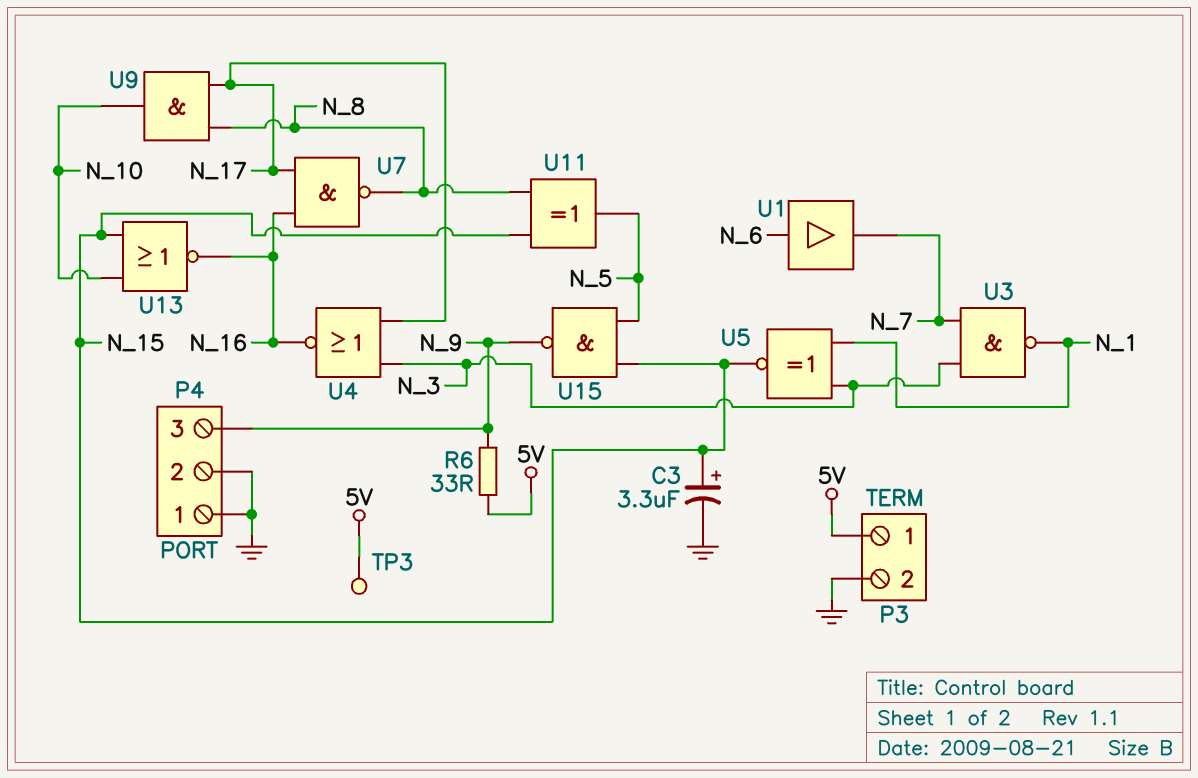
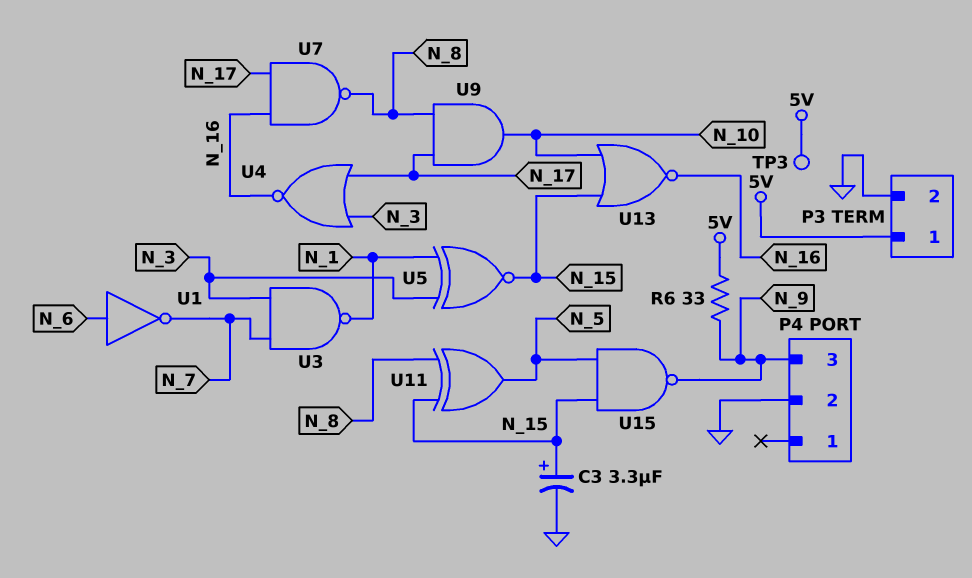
P4 pin 1: GND -> none
U1: buffer (in N_6, out N_7) -> NOT (in N_6, out N_7)

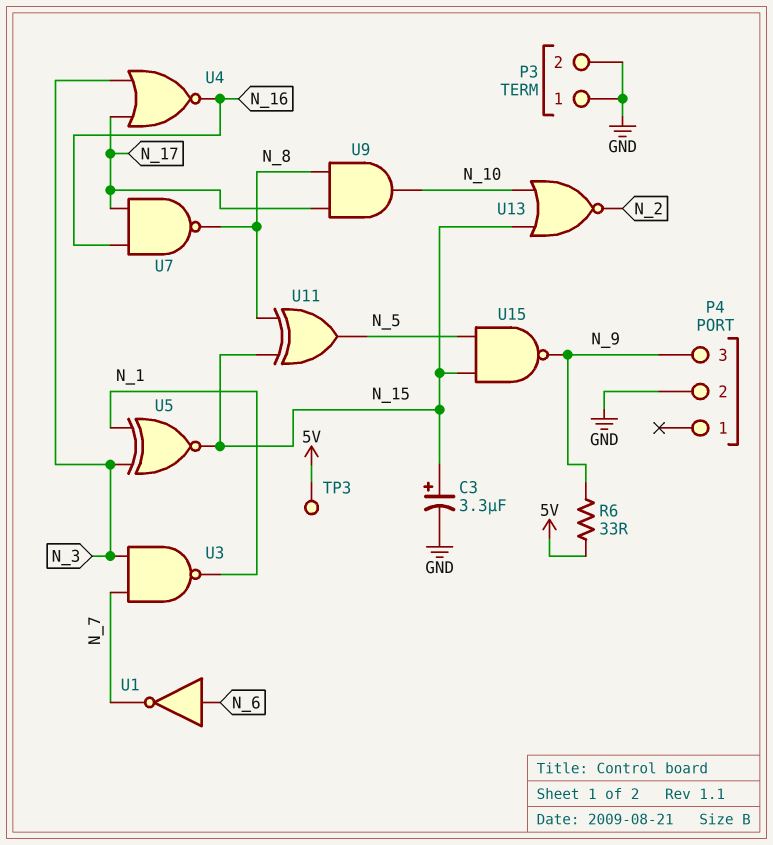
P3 pin 1: 5V -> GND
U13: NOR (in N_10, in N_15, out N_16) -> NOR (in N_10, in N_15, out N_2)

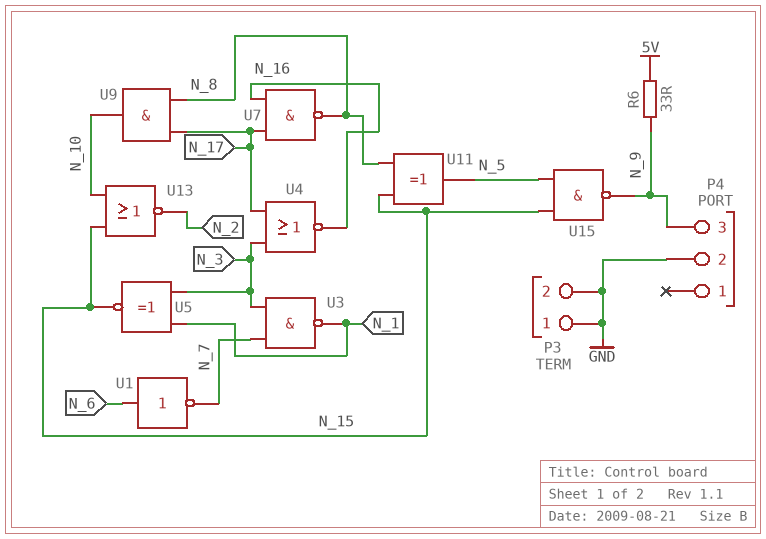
C3: 3.3uF (plus N_15, minus GND) -> none
TP3: test point (5V) -> none

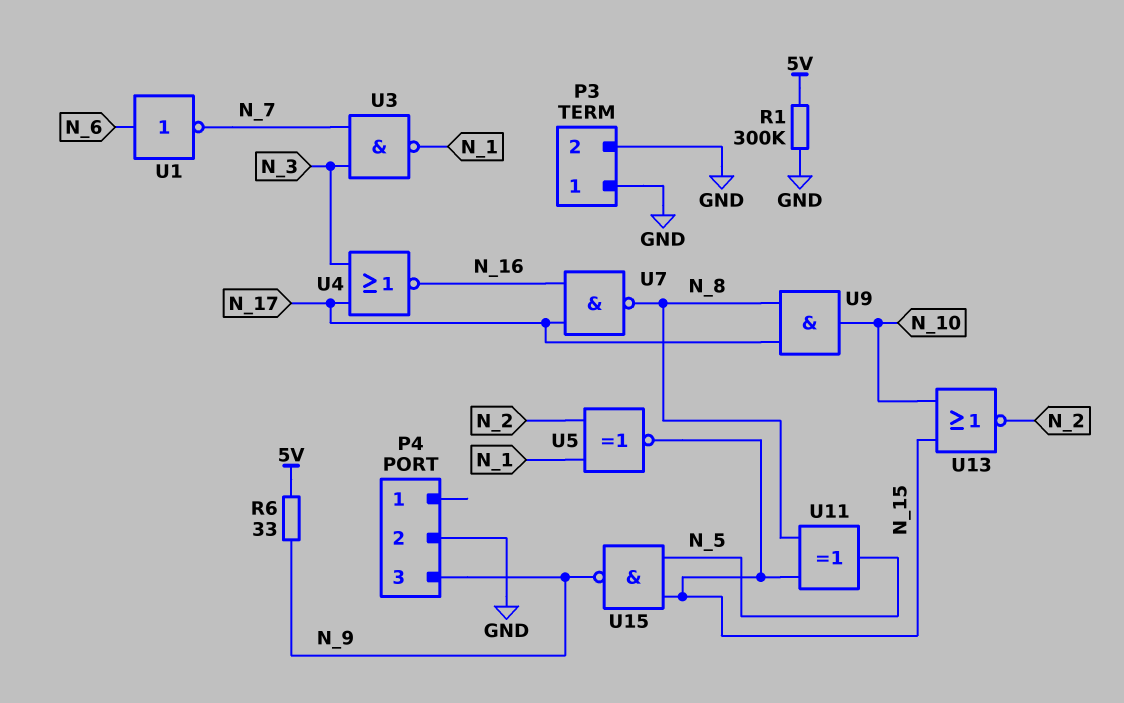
R1: none -> 300k (5V, GND)
U5: XNOR (in N_1, in N_3, out N_15) -> XNOR (in N_1, in N_2, out N_15)

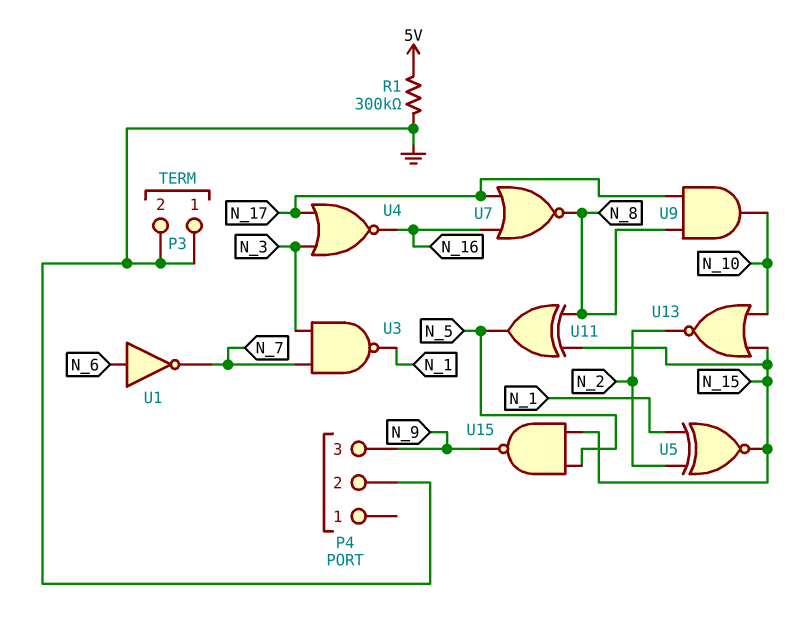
R6: 33 (5V, N_9) -> none
U7: NAND (in N_16, in N_17, out N_8) -> NOR (in N_16, in N_17, out N_8)

